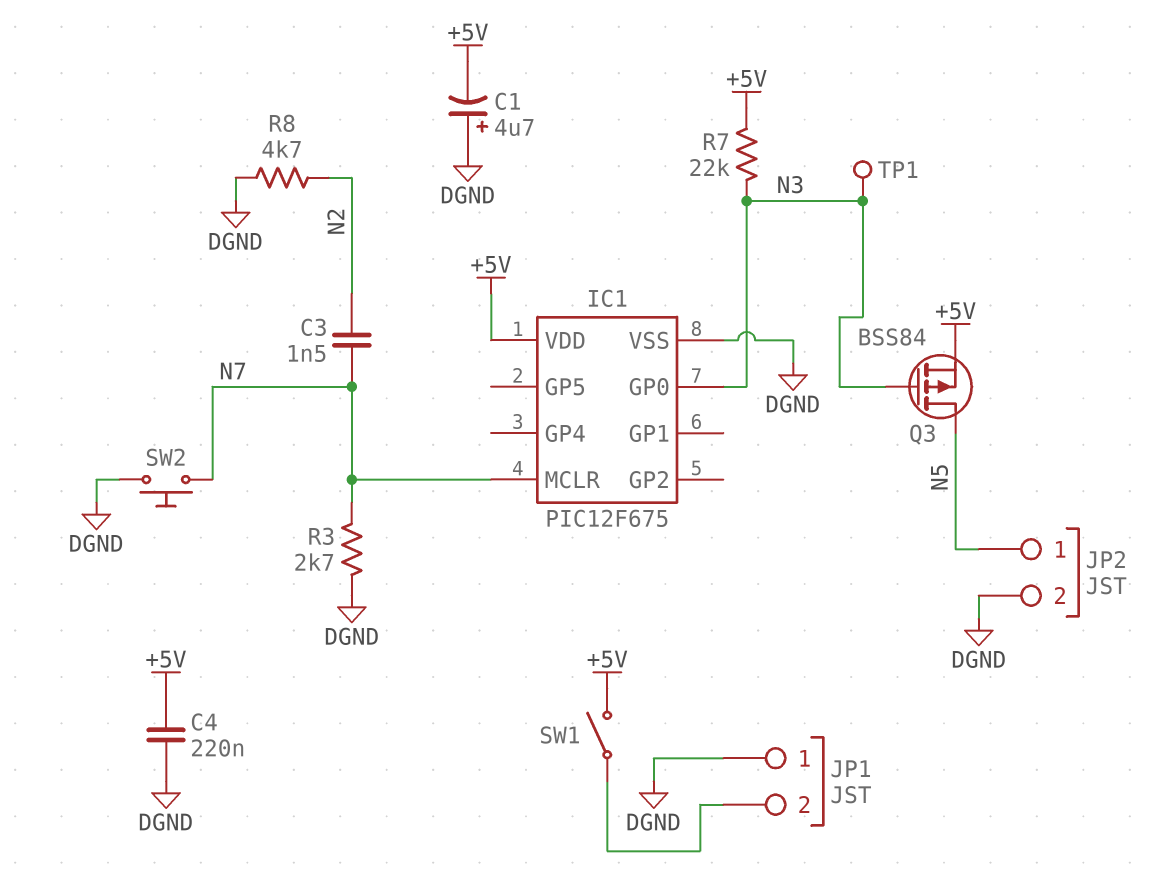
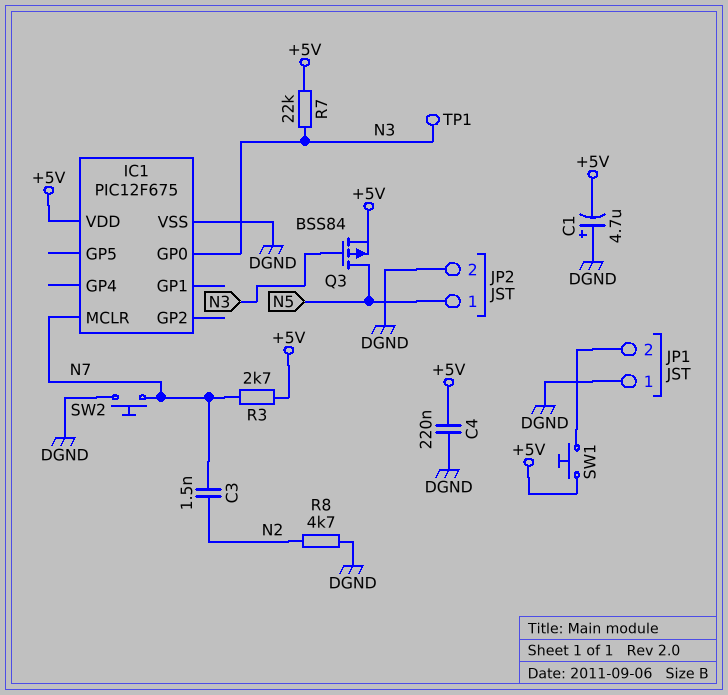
R3: 2.7k (DGND, N7) -> 2.7k (+5V, N7)
SW1: switch (+5V, JP1/2) -> button (+5V, JP1/2)

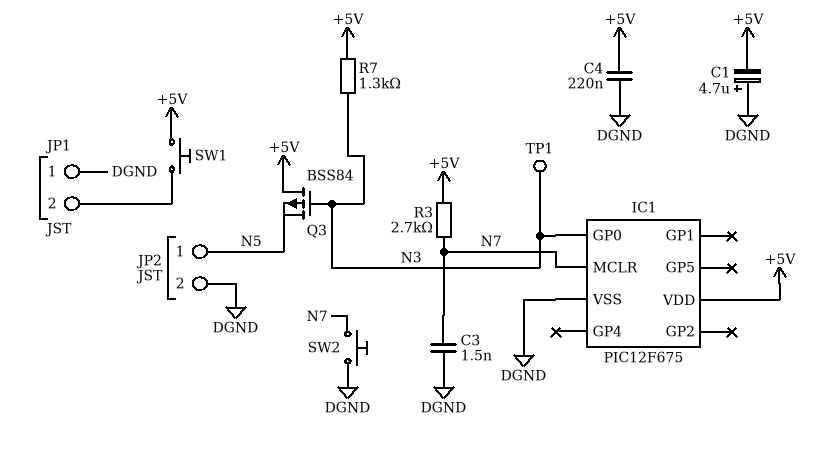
C3: 1.5nF (N2, N7) -> 1.5nF (DGND, N7)
Q3: PMOS BSS84 (G N3, D N5, S +5V) -> PMOS BSS84 (G N3, D +5V, S N5)
R7: 22k (+5V, N3) -> 1.3k (+5V, N3)
R8: 4.7k (DGND, N2) -> none

